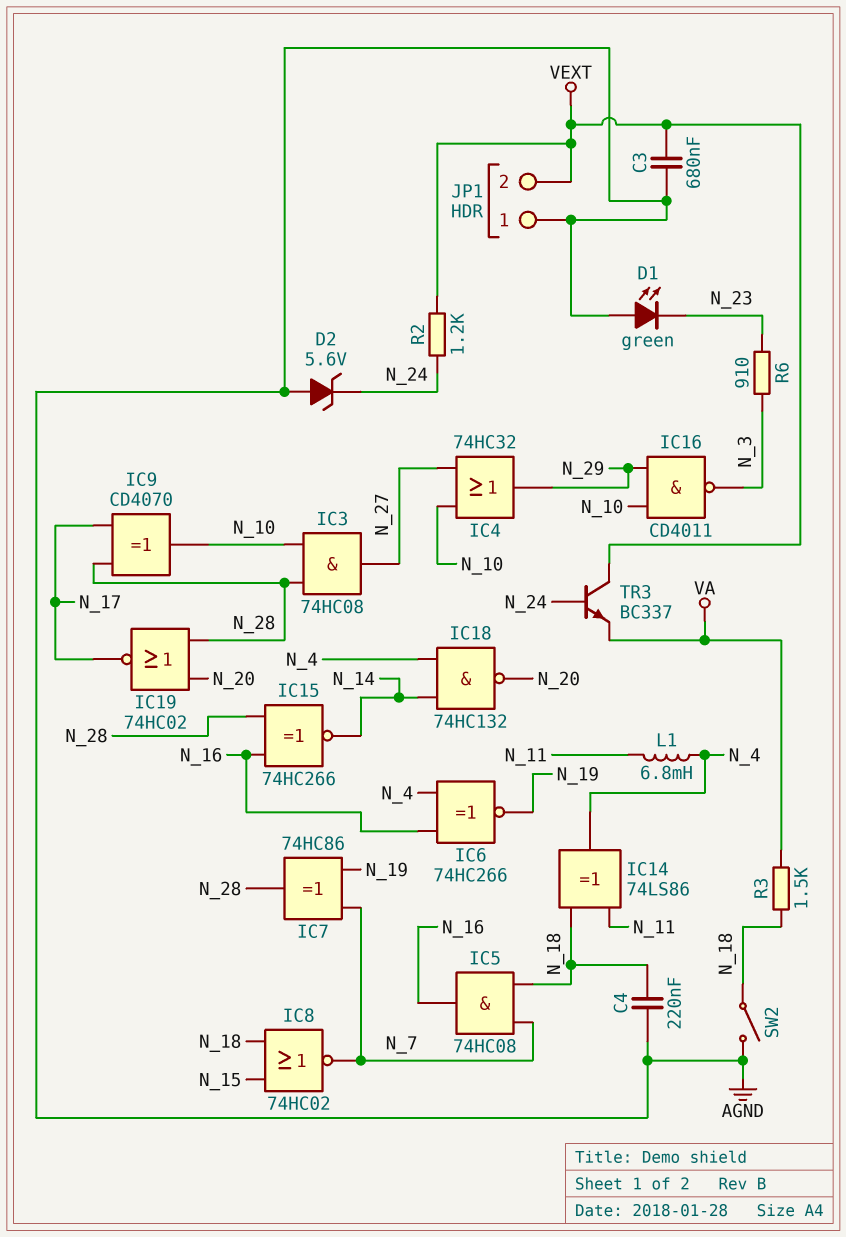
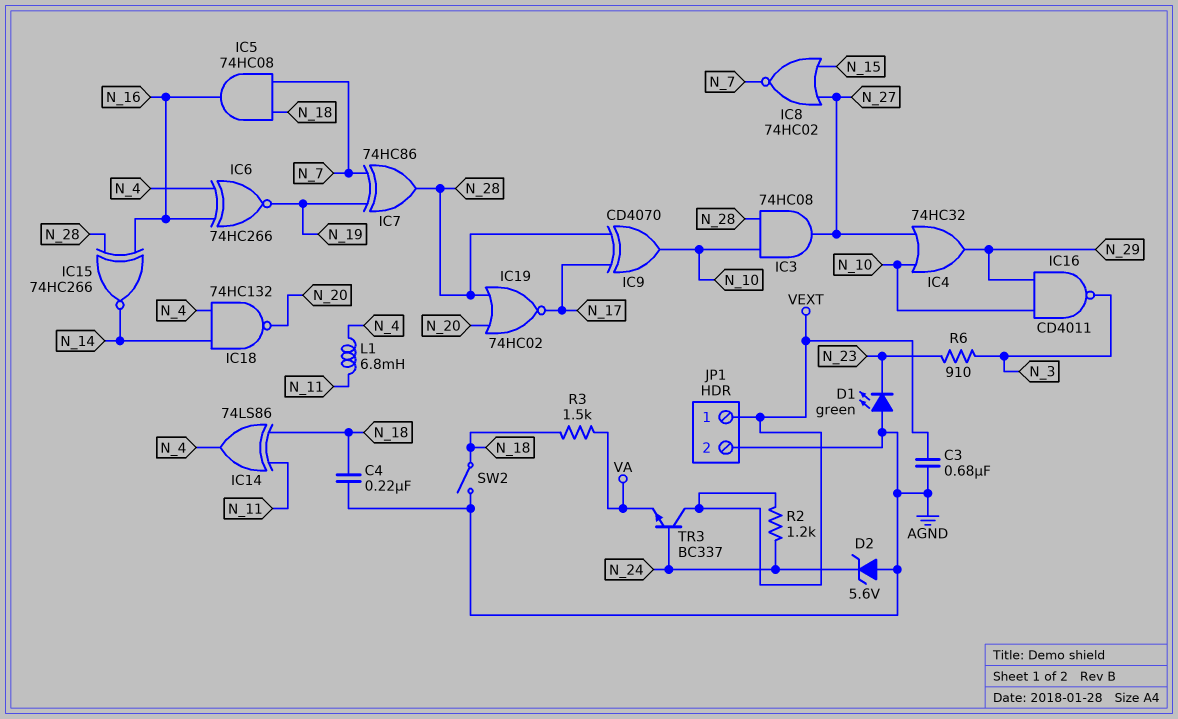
IC8: NOR 74HC02 (in N_15, in N_18, out N_7) -> NOR 74HC02 (in N_15, in N_27, out N_7)
JP1 pin 1: AGND -> VEXT
JP1 pin 2: VEXT -> AGND

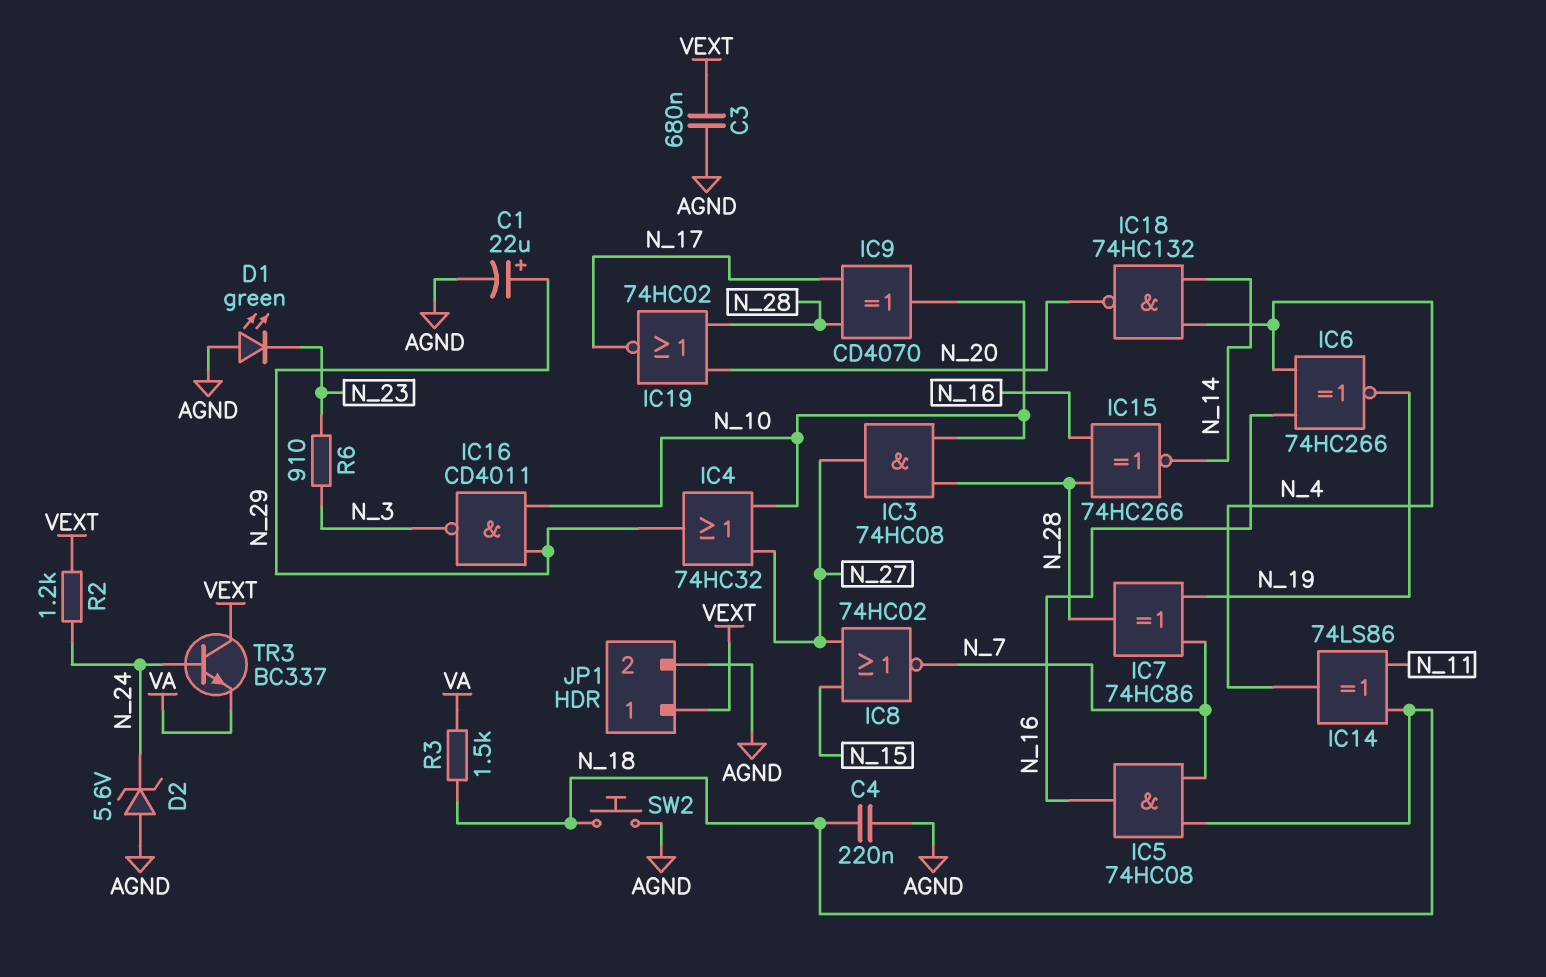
C1: none -> 22uF (plus N_29, minus AGND)
L1: 6.8mH (N_4, N_11) -> none
SW2: switch (AGND, N_18) -> button (AGND, N_18)

